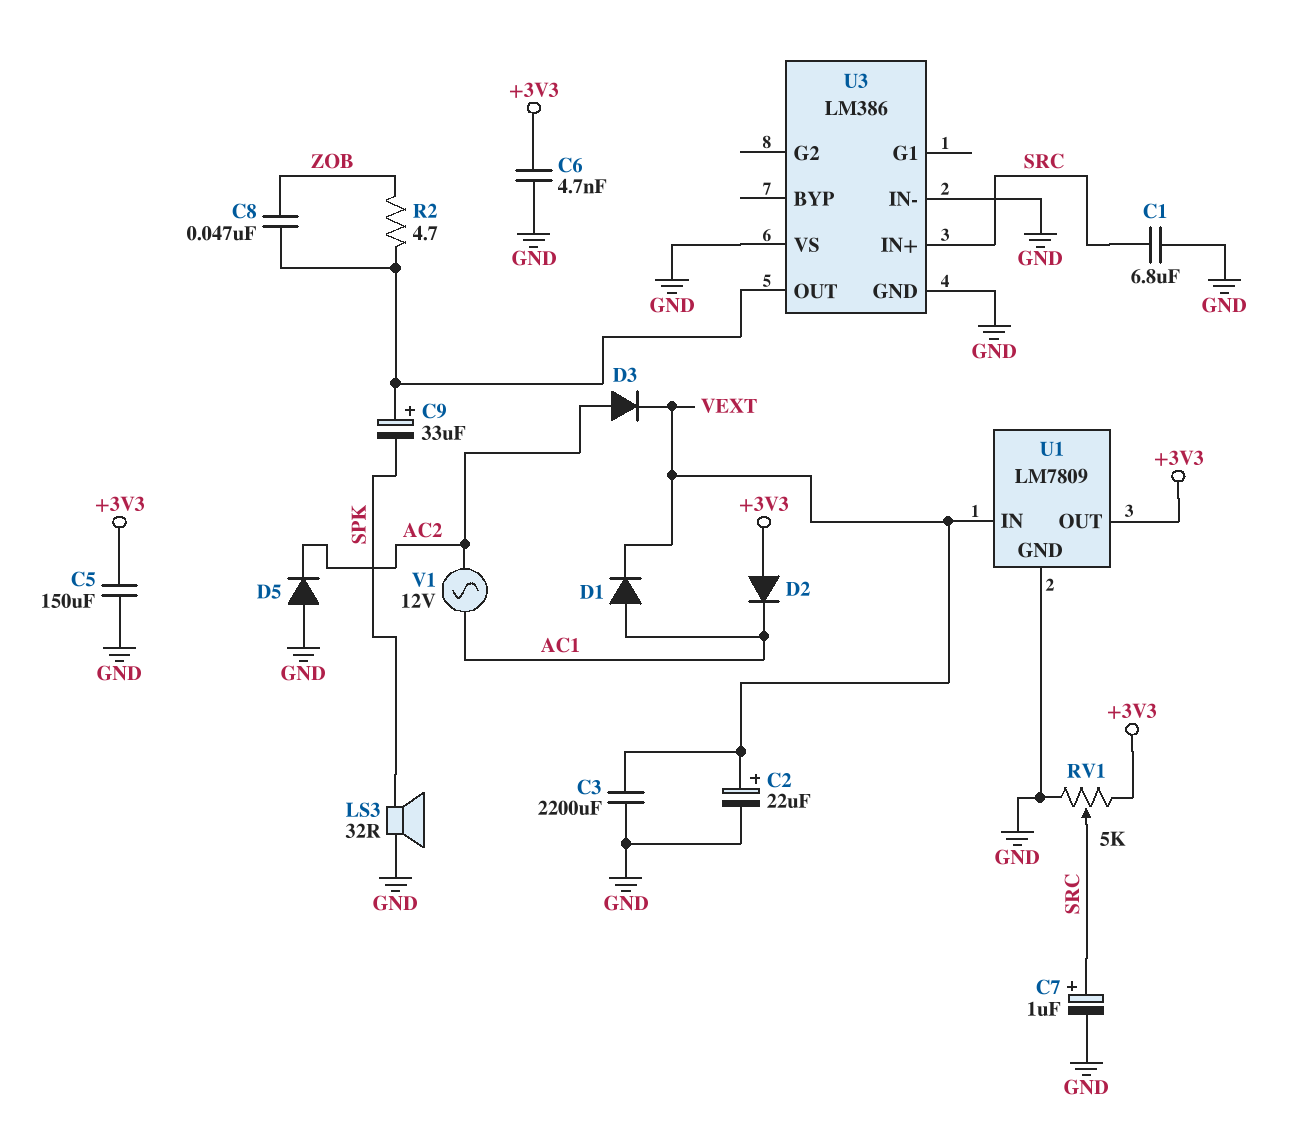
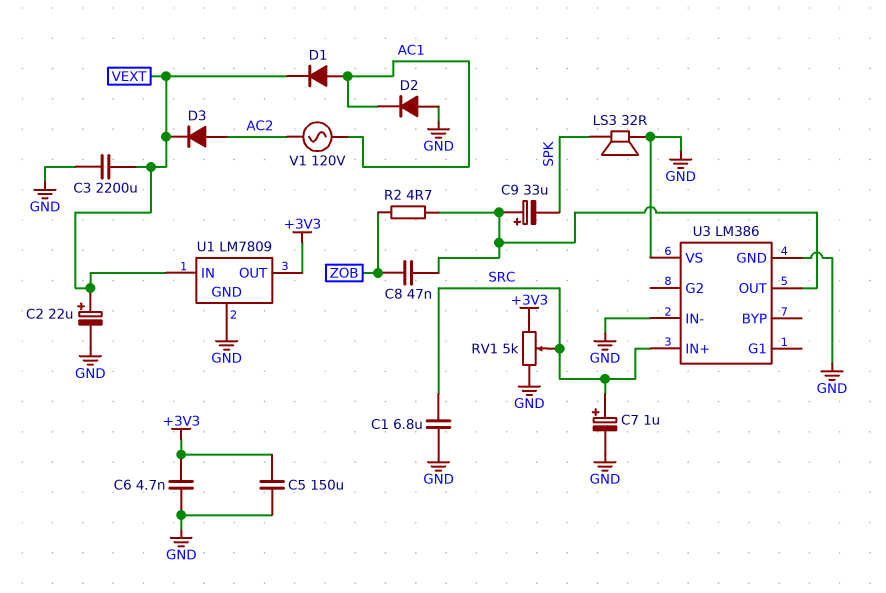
D2: diode (A +3V3, K AC1) -> diode (A GND, K AC1)
D5: diode (A GND, K AC2) -> none
V1: AC 12V (AC1, AC2) -> AC 120V (AC1, AC2)

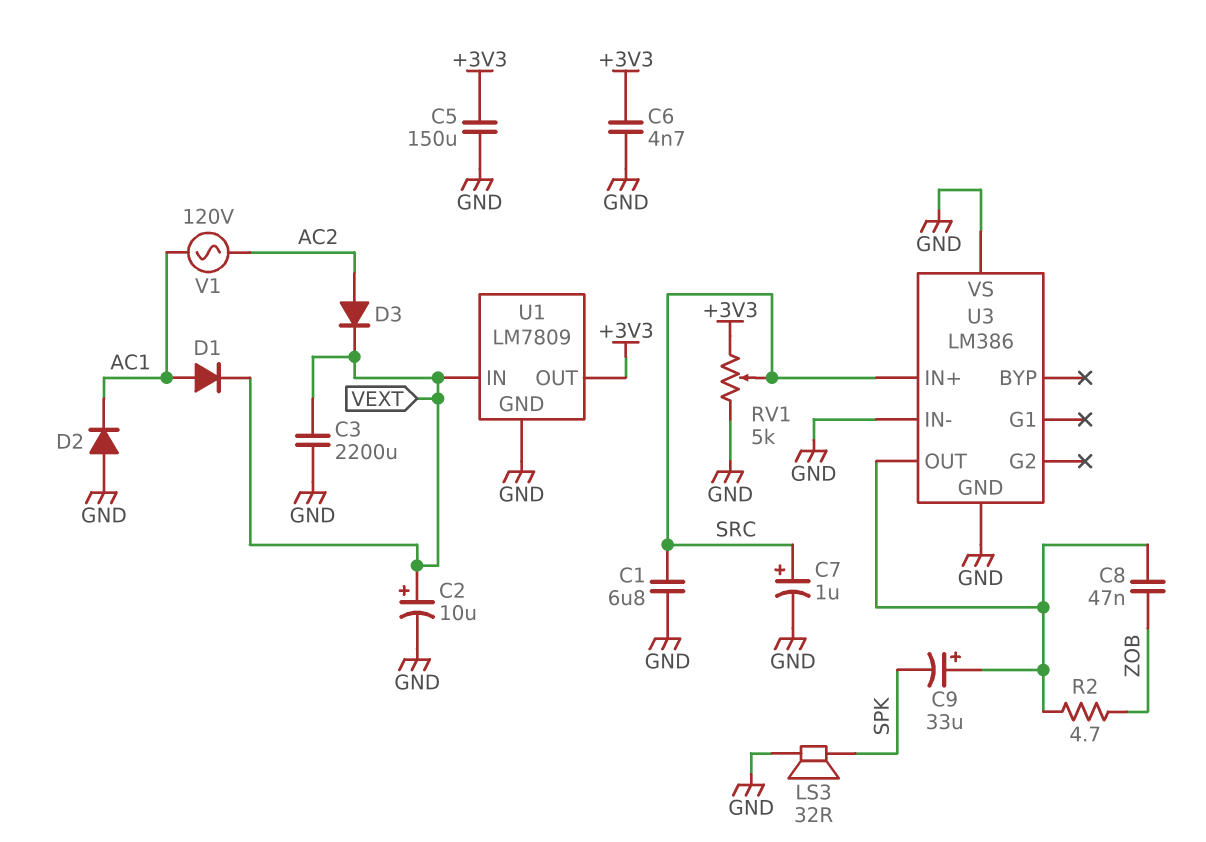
C2: 22uF (plus VEXT, minus GND) -> 10uF (plus VEXT, minus GND)

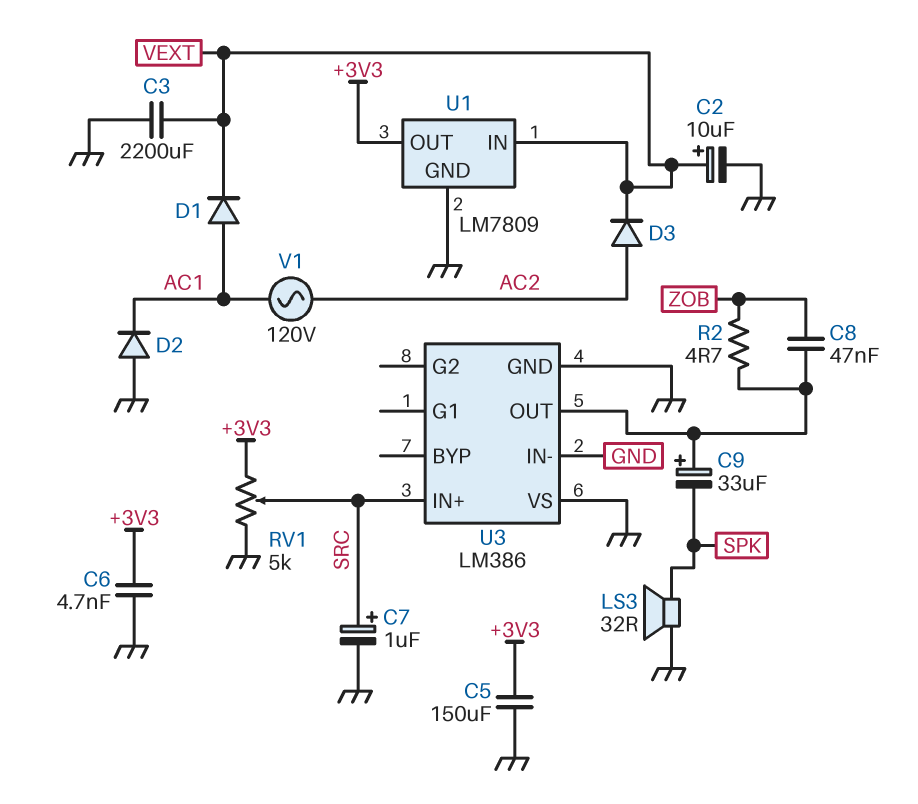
C1: 6.8uF (GND, SRC) -> none

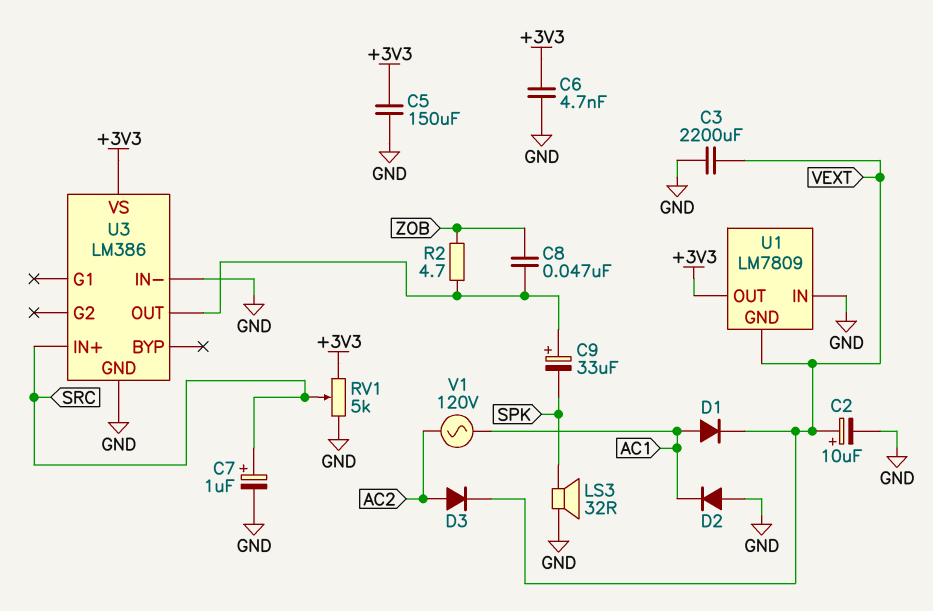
U1 pin GND: GND -> VEXT
U1 pin IN: VEXT -> GND
U3 pin VS: GND -> +3V3

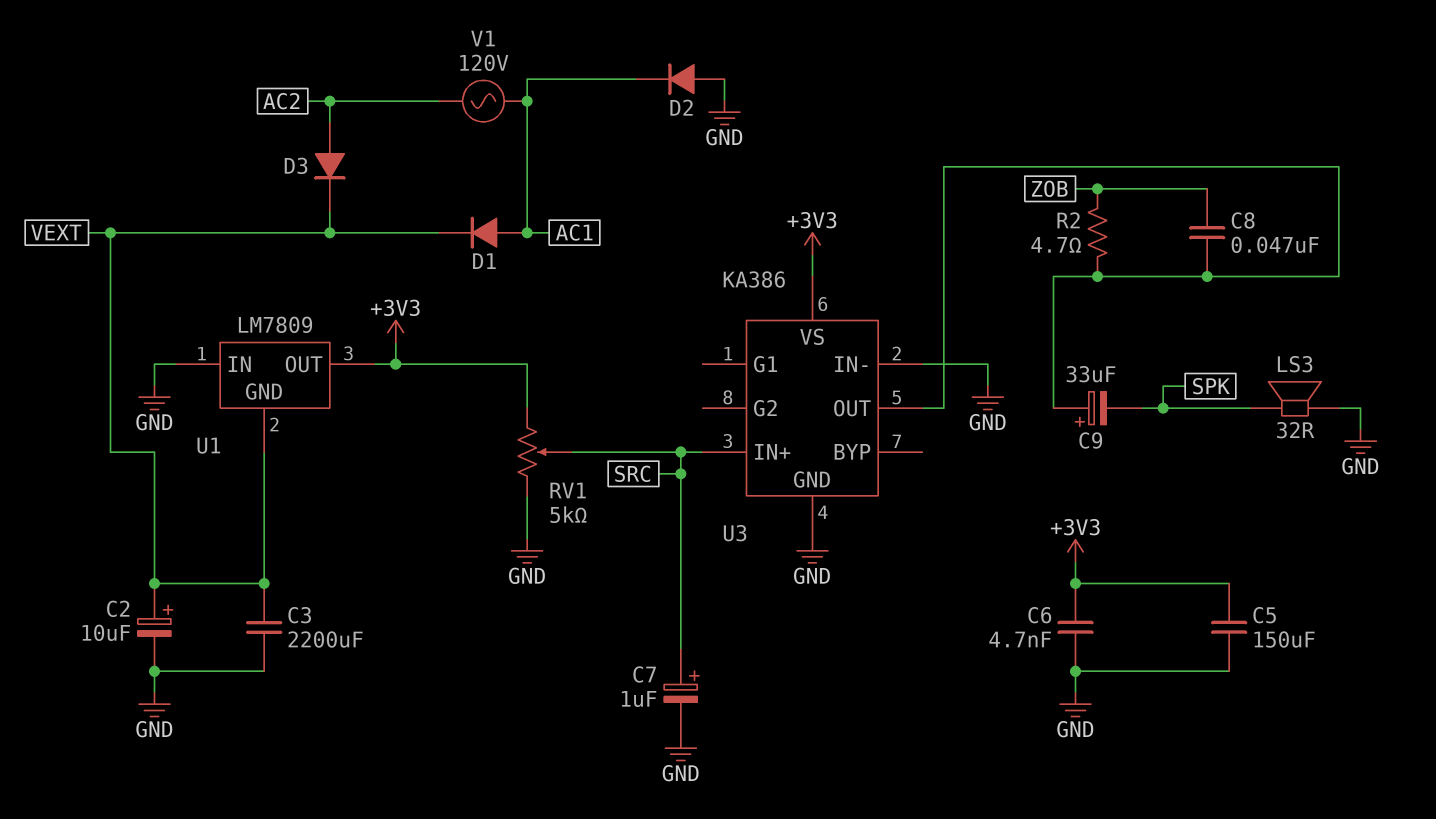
U3: LM386 -> KA386

